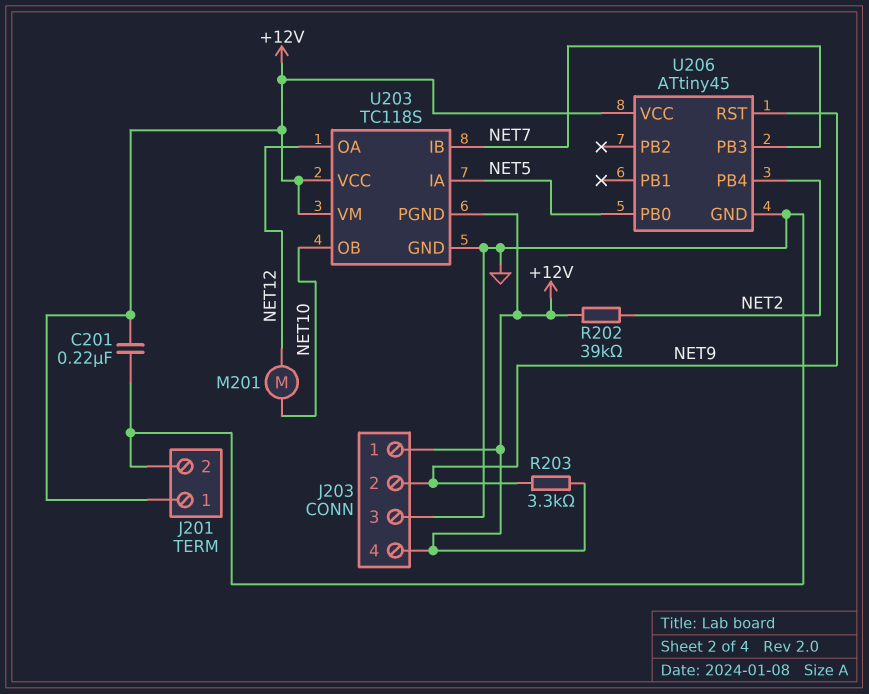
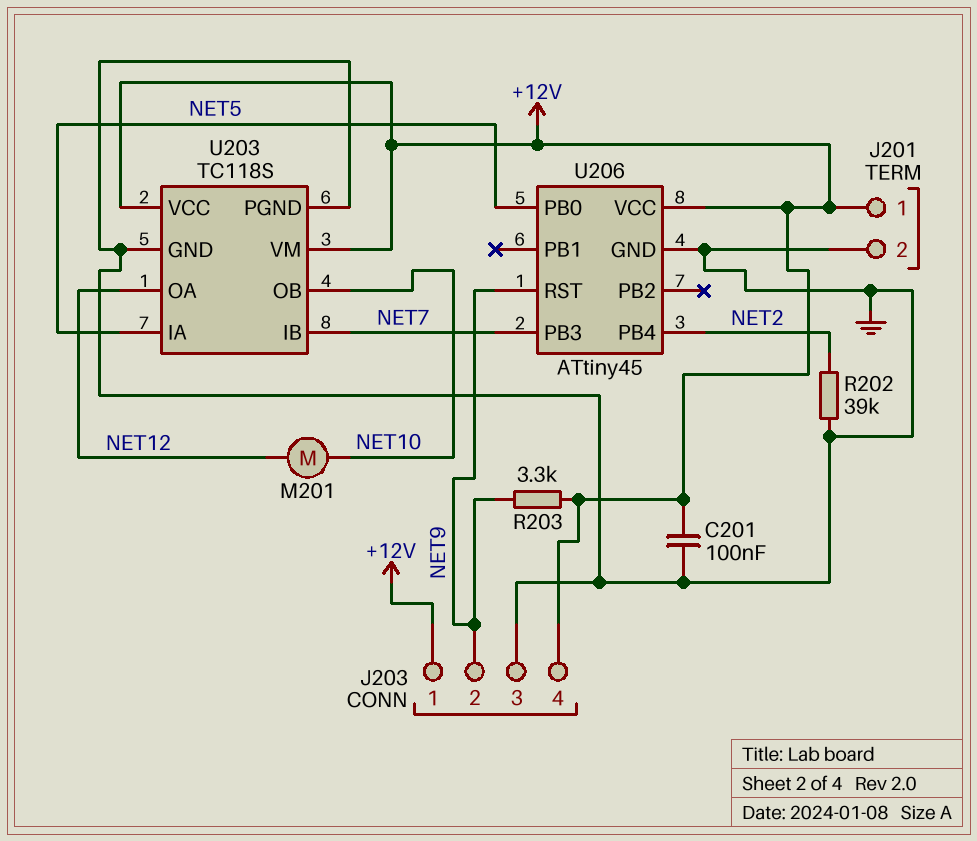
C201: 220nF (+12V, GND) -> 100nF (+12V, GND)
R202: 39k (+12V, NET2) -> 39k (GND, NET2)
U203 pin PGND: +12V -> GND

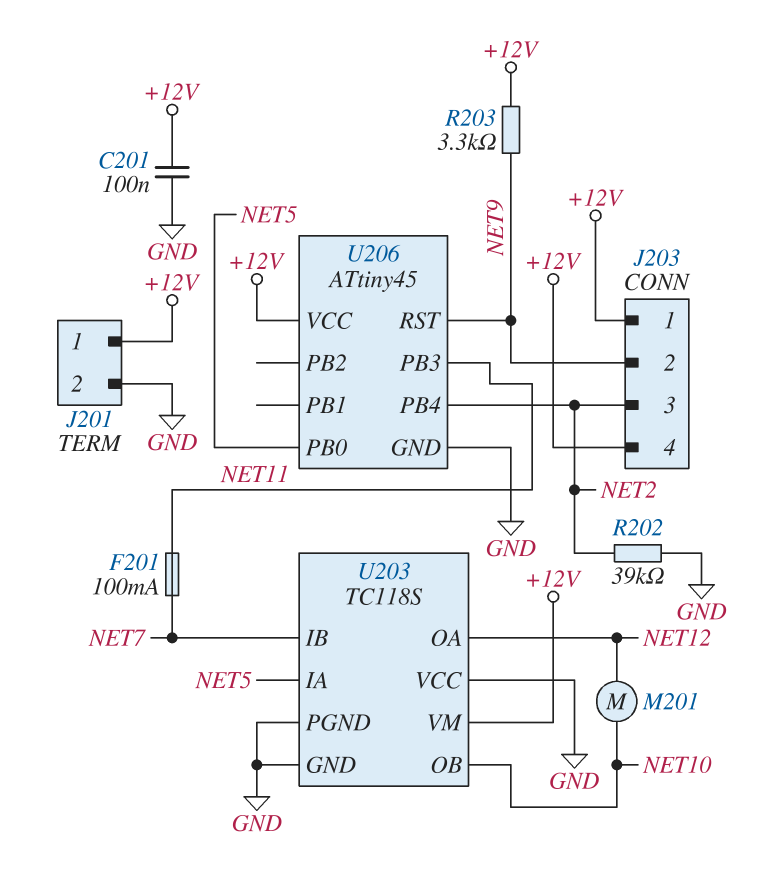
F201: none -> 100mA (NET7, NET11)
J203 pin 3: GND -> NET2
U203 pin VCC: +12V -> GND
U206 pin PB3: NET7 -> NET11

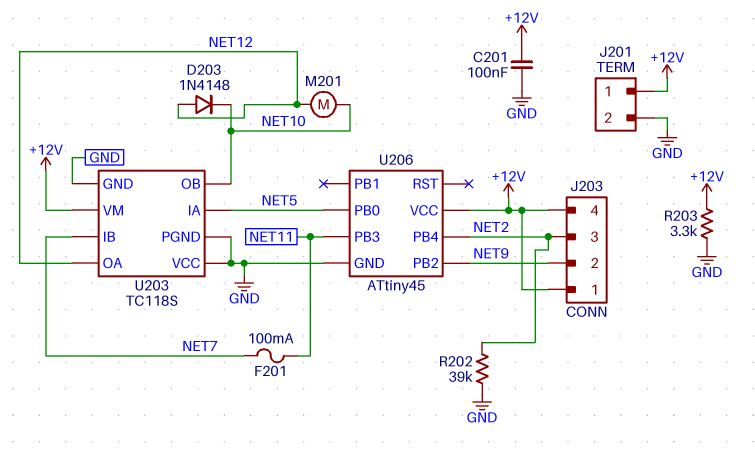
D203: none -> diode 1N4148 (A NET12, K NET10)
R203: 3.3k (+12V, NET9) -> 3.3k (+12V, GND)
U206 pin PB2: none -> NET9
U206 pin RST: NET9 -> none

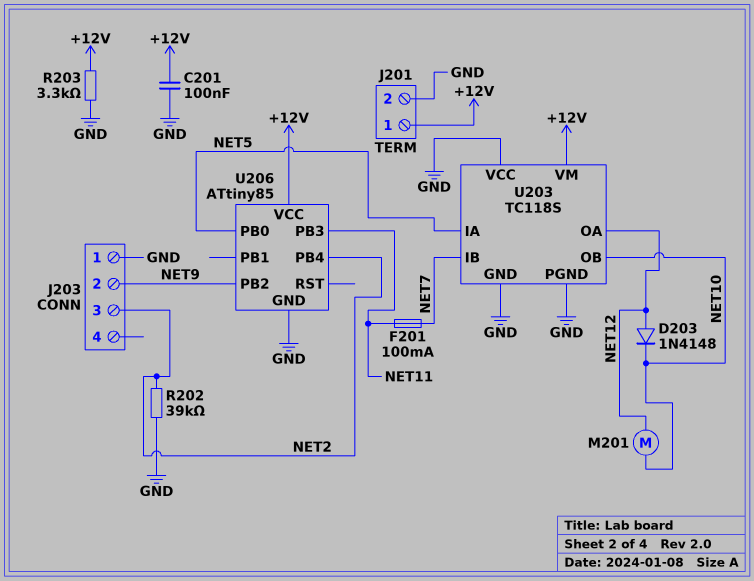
J203 pin 1: +12V -> GND
J203 pin 4: +12V -> none
U206: ATtiny45 -> ATtiny85

